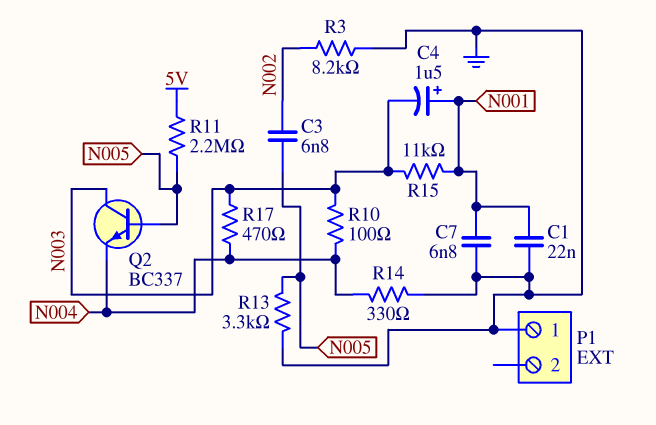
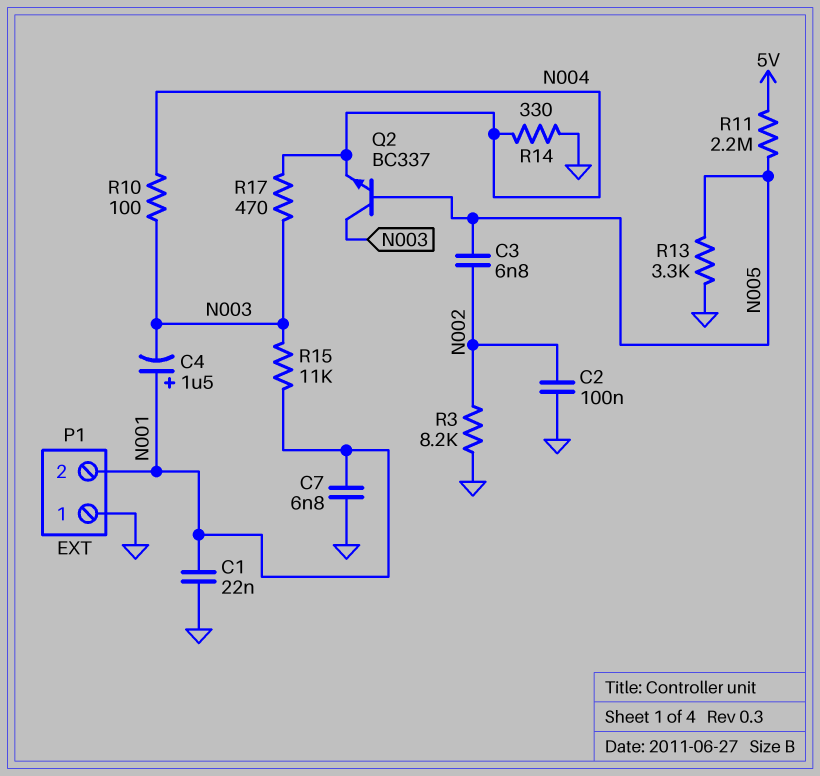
C2: none -> 100nF (GND, N002)
P1 pin 2: none -> N001

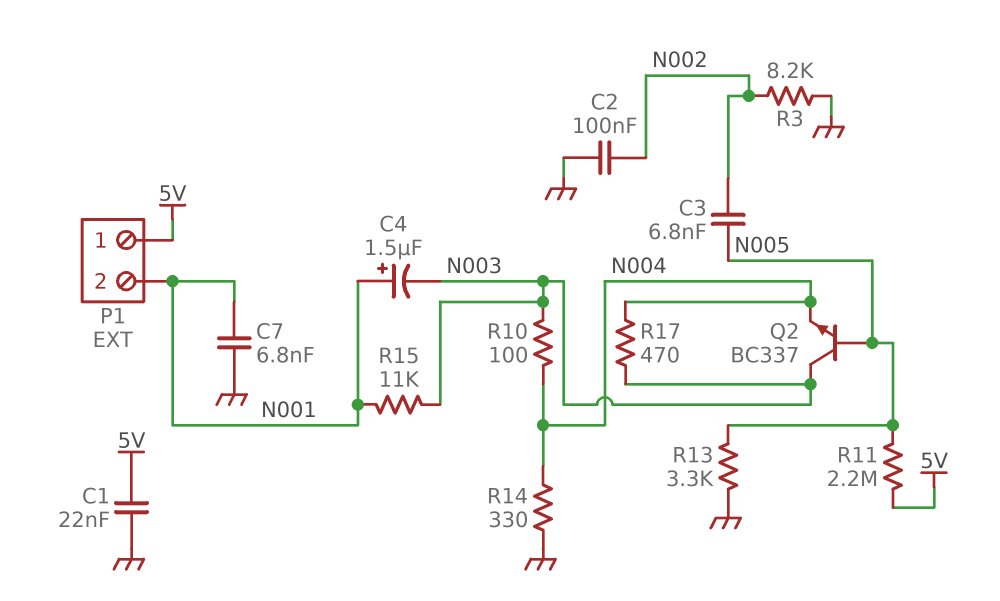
C1: 22nF (GND, N001) -> 22nF (5V, GND)
P1 pin 1: GND -> 5V

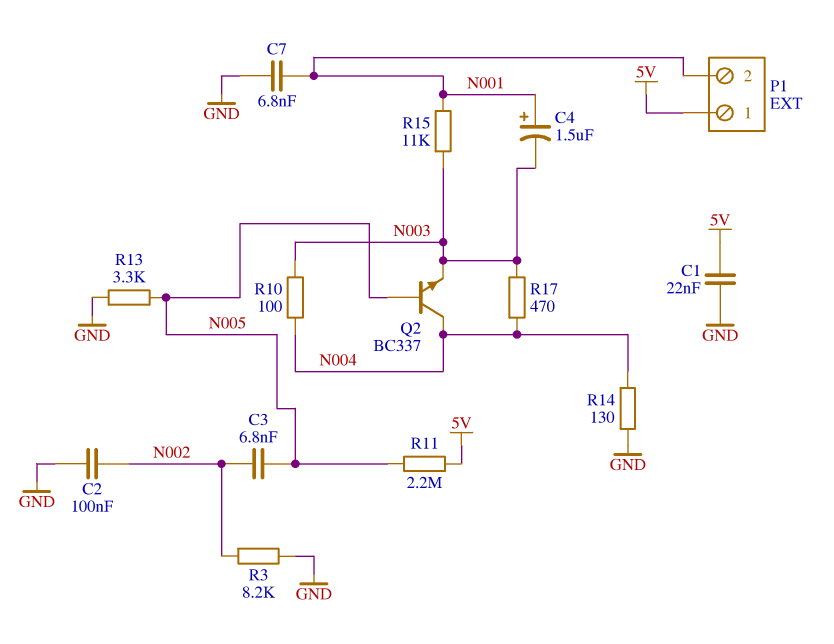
Q2: NPN BC337 (B N005, C N003, E N004) -> NPN BC337 (B N005, C N004, E N003)
R14: 330 (GND, N004) -> 130 (GND, N004)

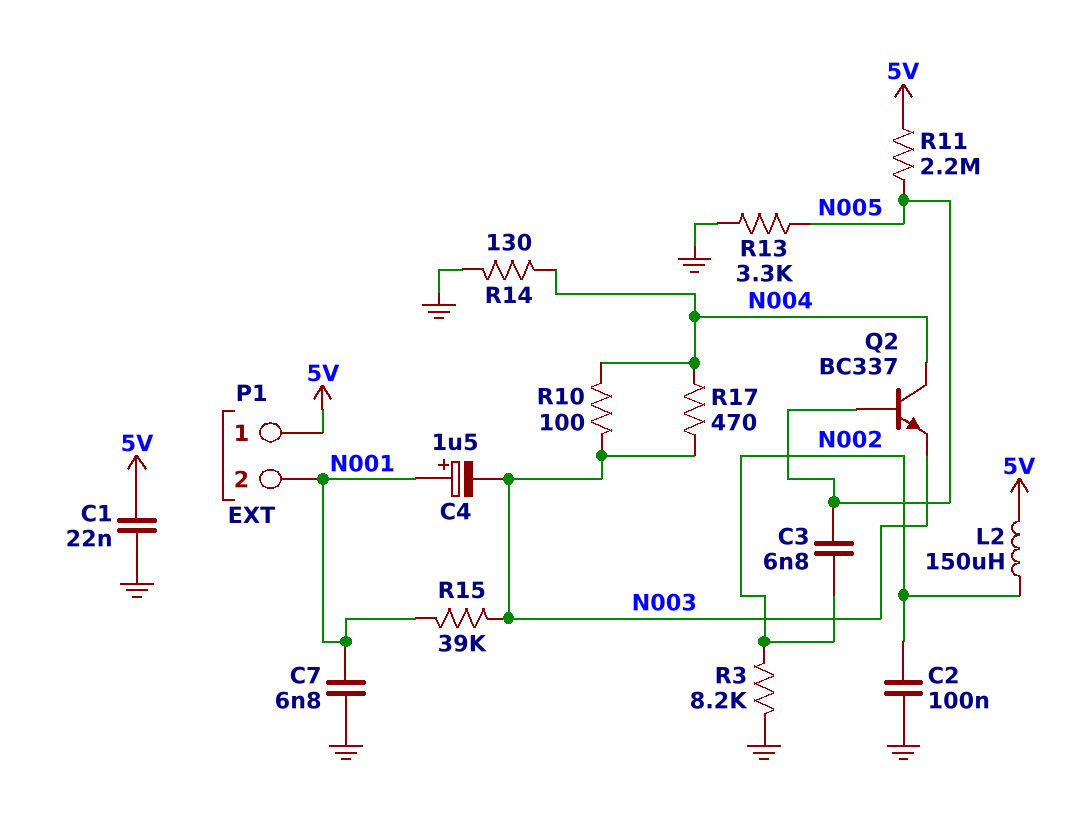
L2: none -> 150uH (5V, N002)
R15: 11k (N001, N003) -> 39k (N001, N003)

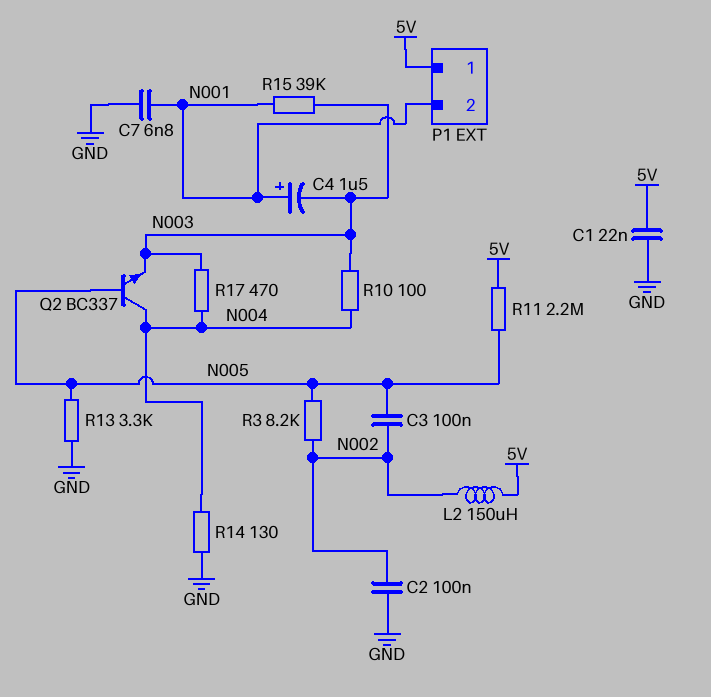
C3: 6.8nF (N002, N005) -> 100nF (N002, N005)
R3: 8.2k (GND, N002) -> 8.2k (N002, N005)

